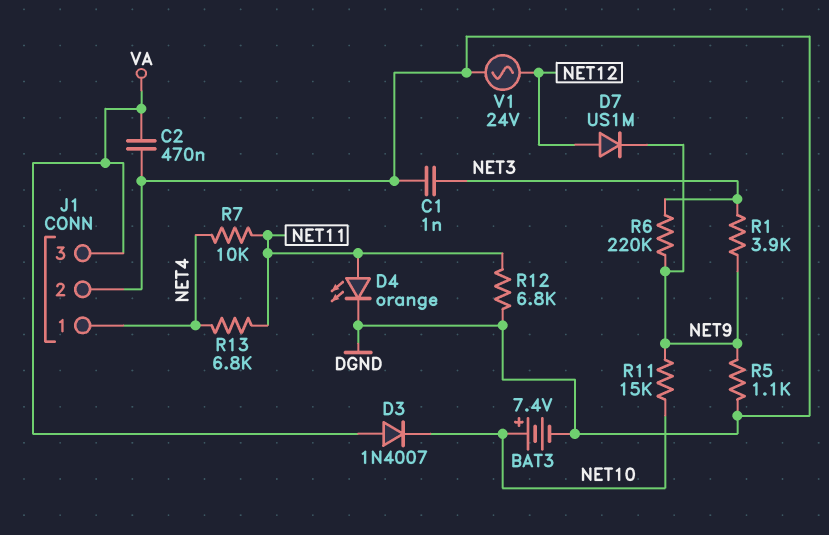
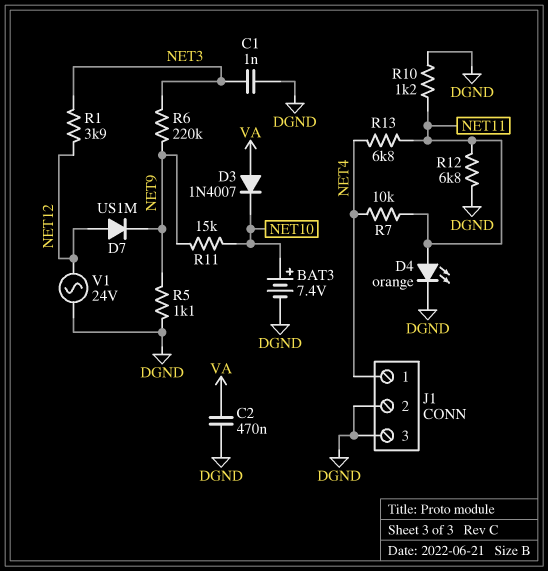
J1 pin 3: VA -> DGND
R1: 3.9k (NET3, NET9) -> 3.9k (NET3, NET12)
R10: none -> 1.2k (DGND, NET11)

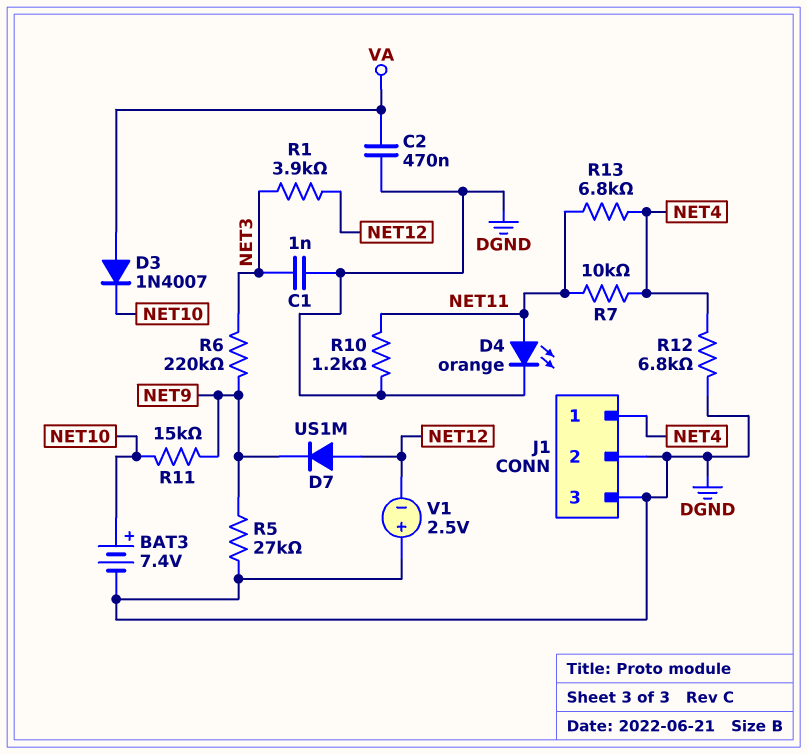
R5: 1.1k (DGND, NET9) -> 27k (DGND, NET9)
R12: 6.8k (DGND, NET11) -> 6.8k (DGND, NET4)
V1: AC 24V (DGND, NET12) -> 2.5V (plus DGND, minus NET12)

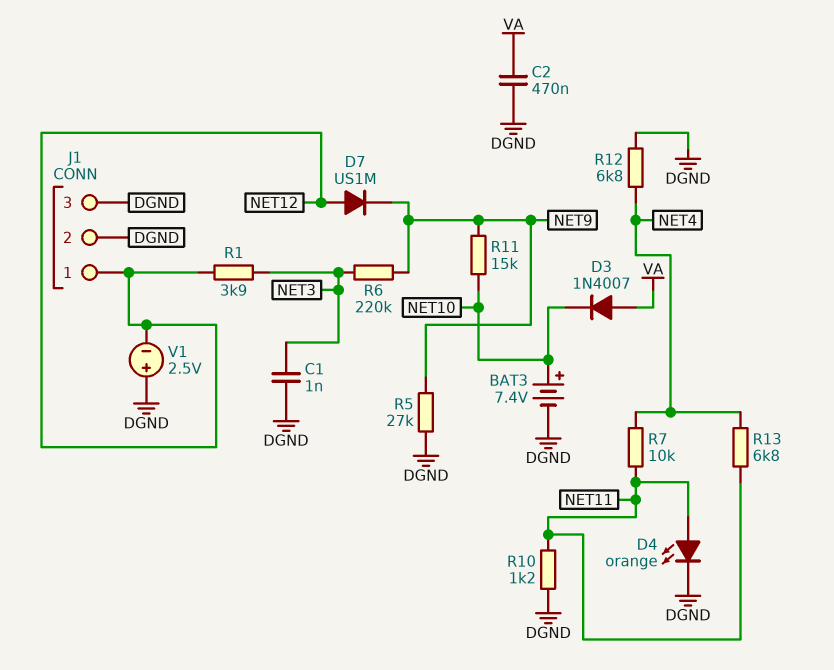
J1 pin 1: NET4 -> NET12

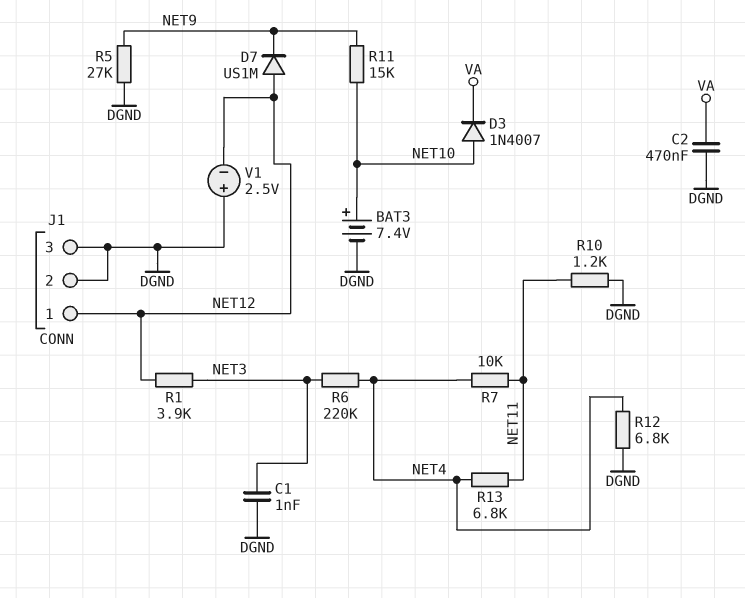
D3: diode 1N4007 (A VA, K NET10) -> diode 1N4007 (A NET10, K VA)
D4: LED orange (A NET11, K DGND) -> none
R6: 220k (NET3, NET9) -> 220k (NET3, NET4)

